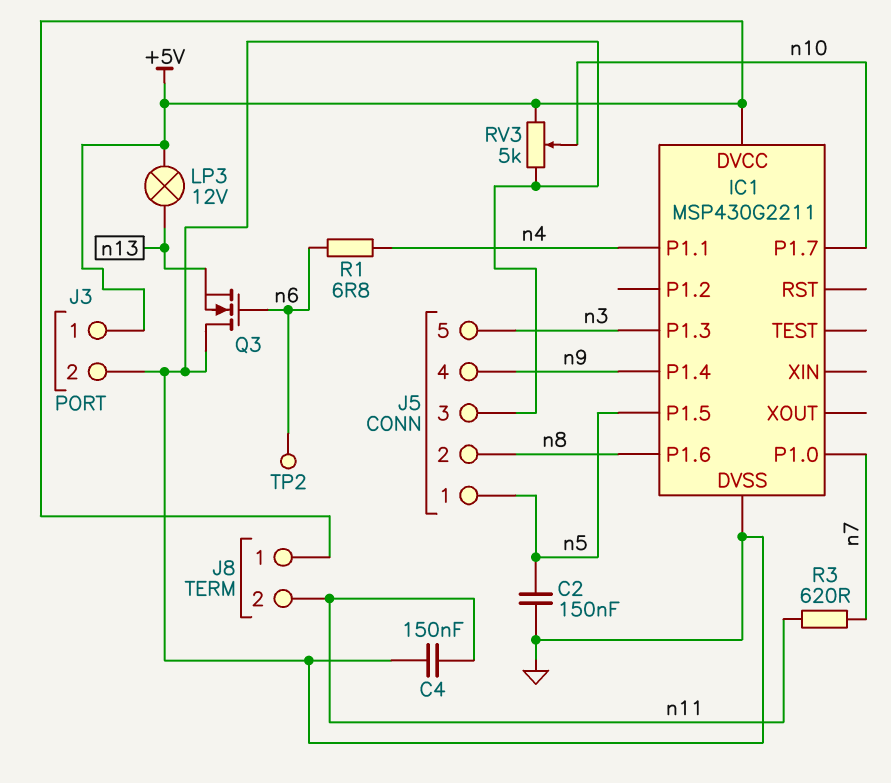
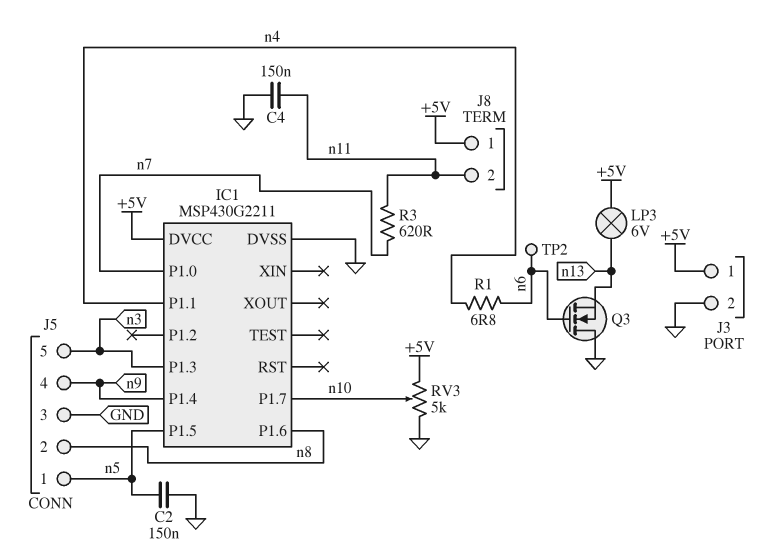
LP3: lamp 12V (+5V, n13) -> lamp 6V (+5V, n13)

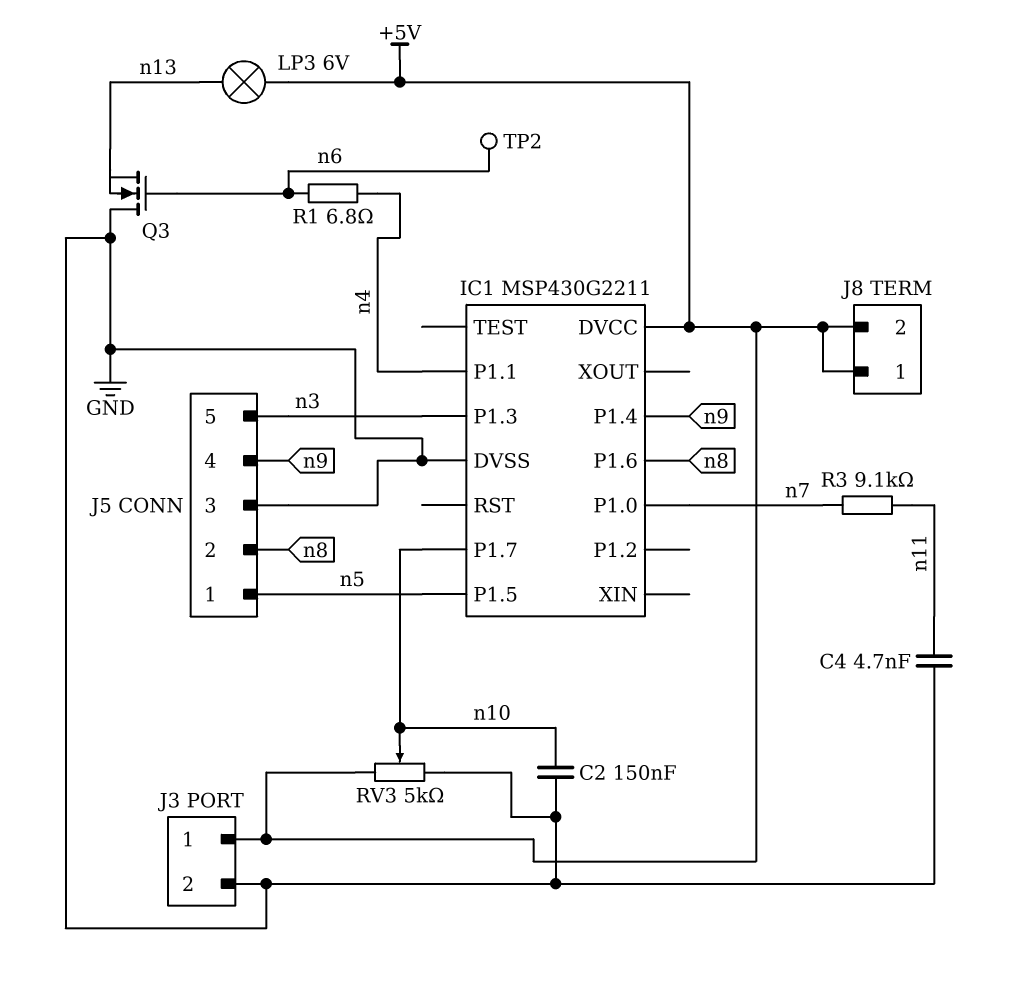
C2: 150nF (GND, n5) -> 150nF (GND, n10)
C4: 150nF (GND, n11) -> 4.7nF (GND, n11)
J8 pin 2: n11 -> +5V
R3: 620 (n7, n11) -> 9.1k (n7, n11)

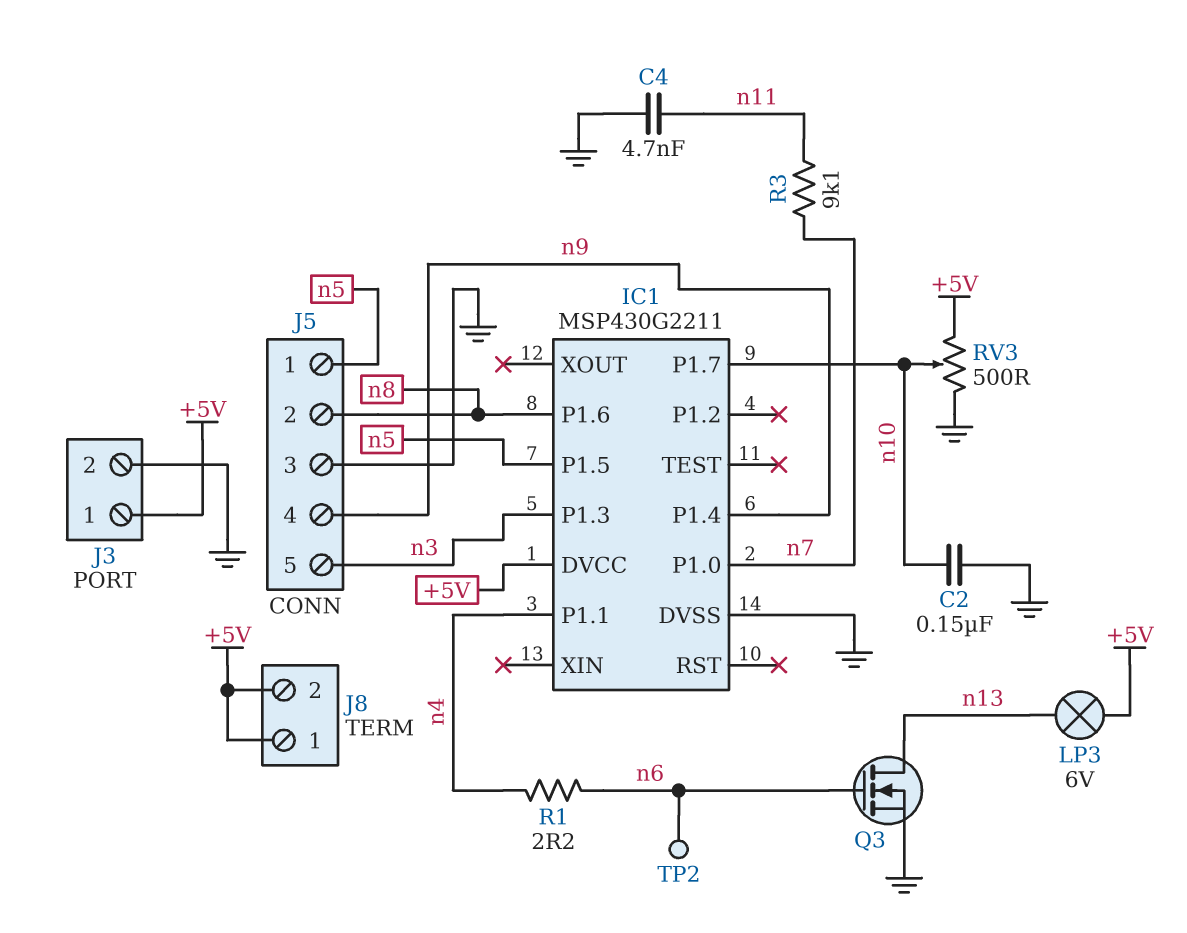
Q3: NMOS (G n6, D GND, S n13) -> NMOS (G n6, D n13, S GND)
R1: 6.8 (n4, n6) -> 2.2 (n4, n6)
RV3: 5k (+5V, GND, wiper n10) -> 500 (+5V, GND, wiper n10)

